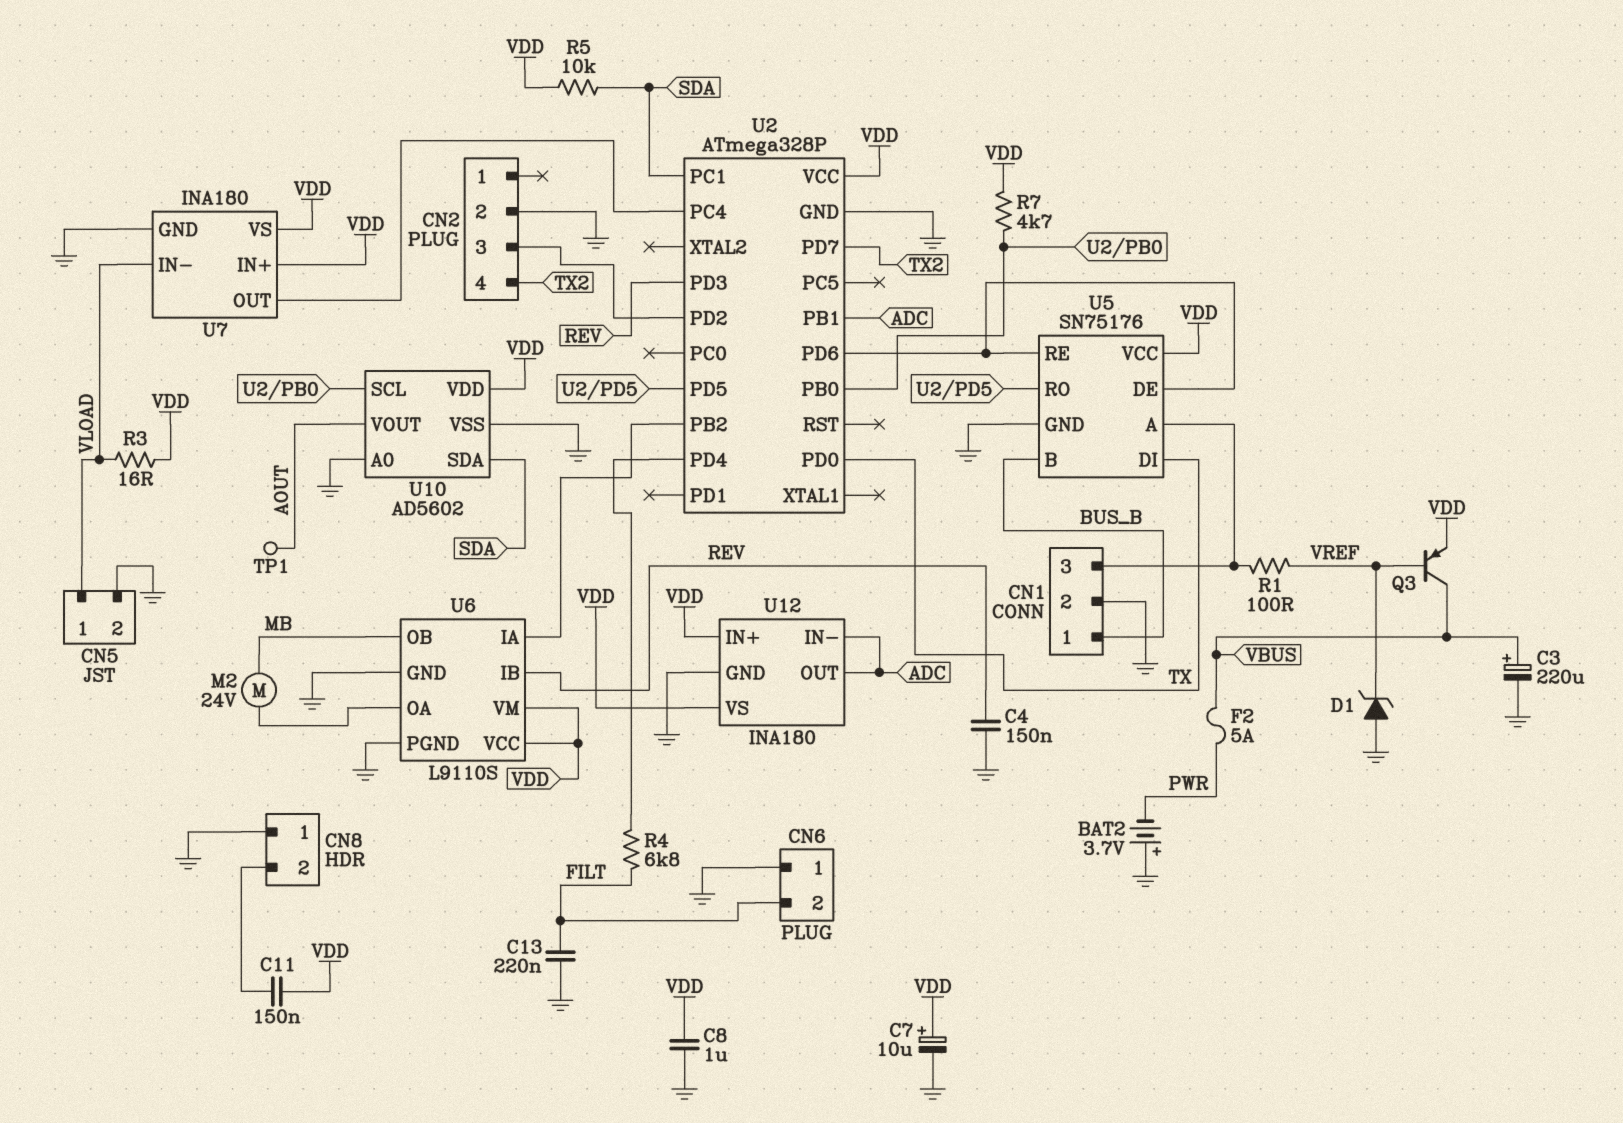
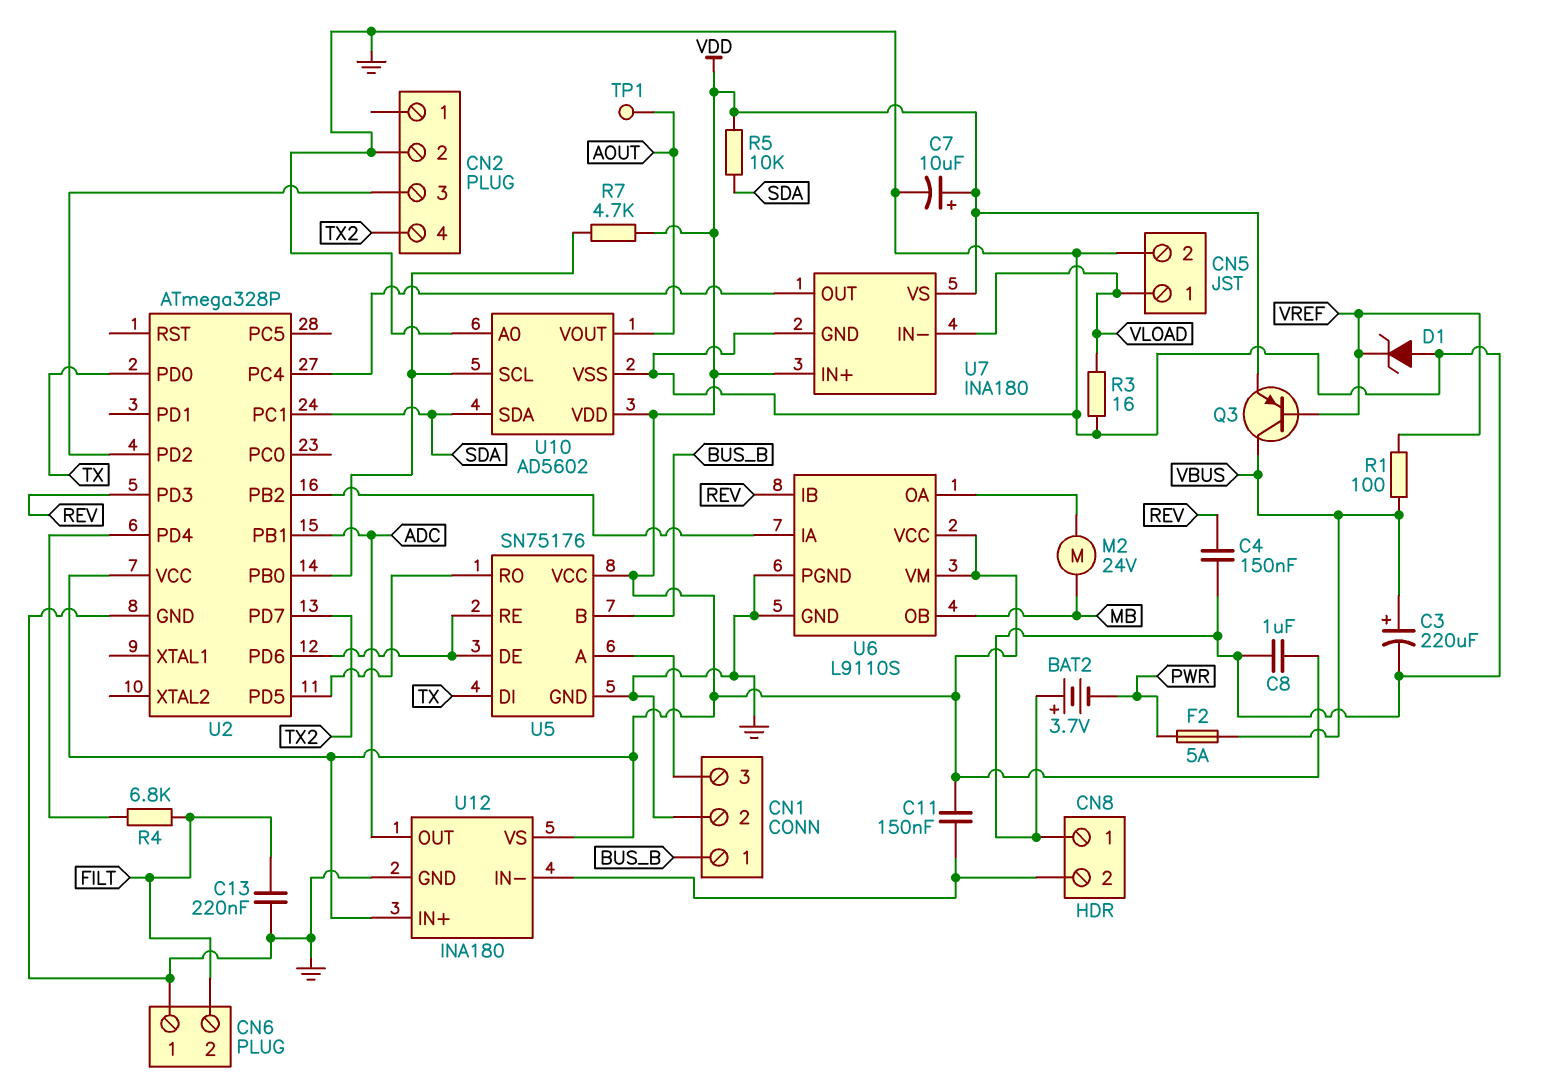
R1: 100 (CN1/3, VREF) -> 100 (VBUS, VREF)
R3: 16 (VDD, VLOAD) -> 16 (GND, VLOAD)
U12 pin IN-: ADC -> CN8/2

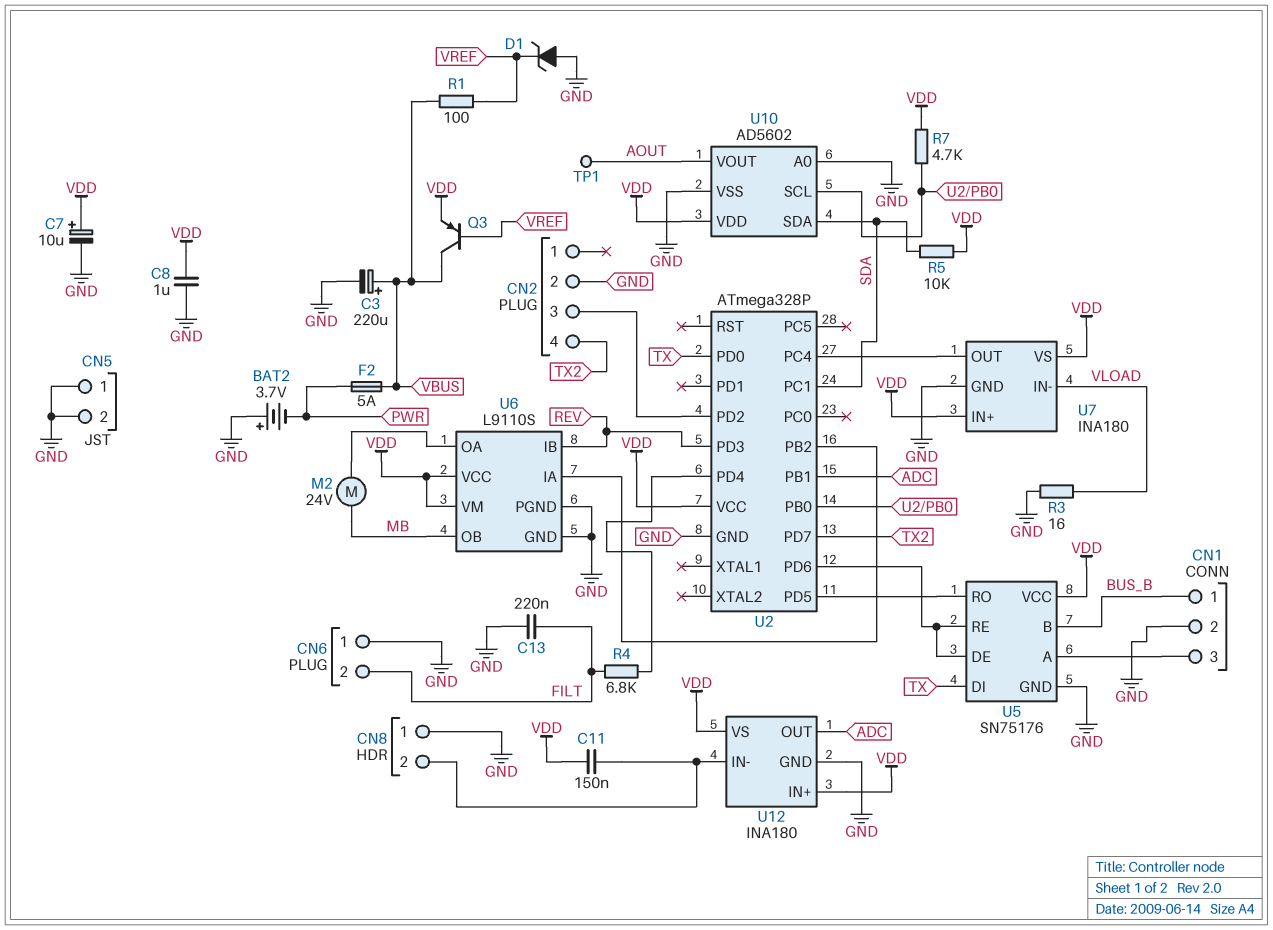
C4: 150nF (GND, REV) -> none
CN5 pin 1: VLOAD -> GND

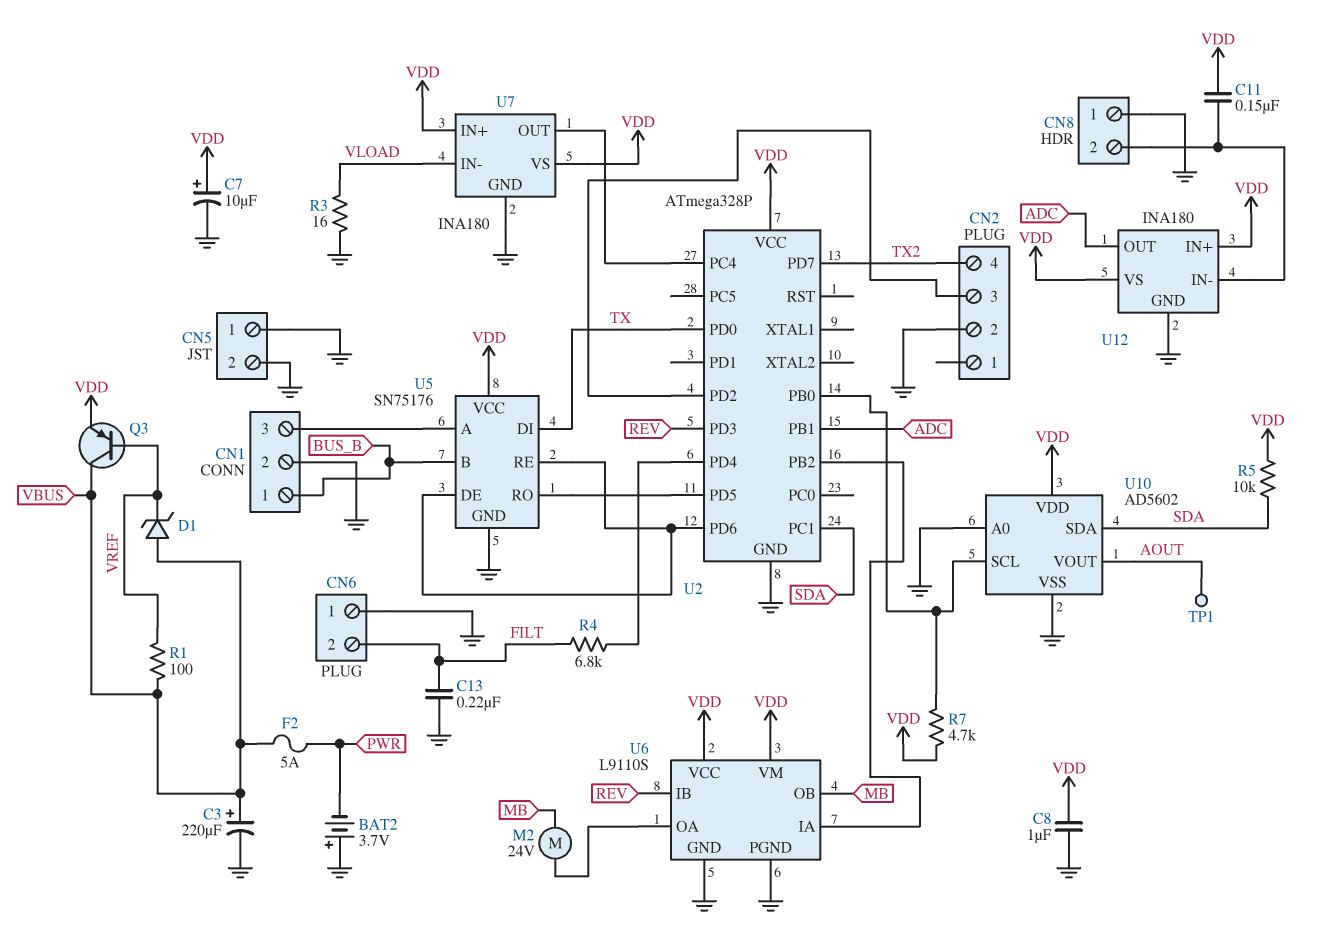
D1: zener (A GND, K VREF) -> zener (A VBUS, K VREF)

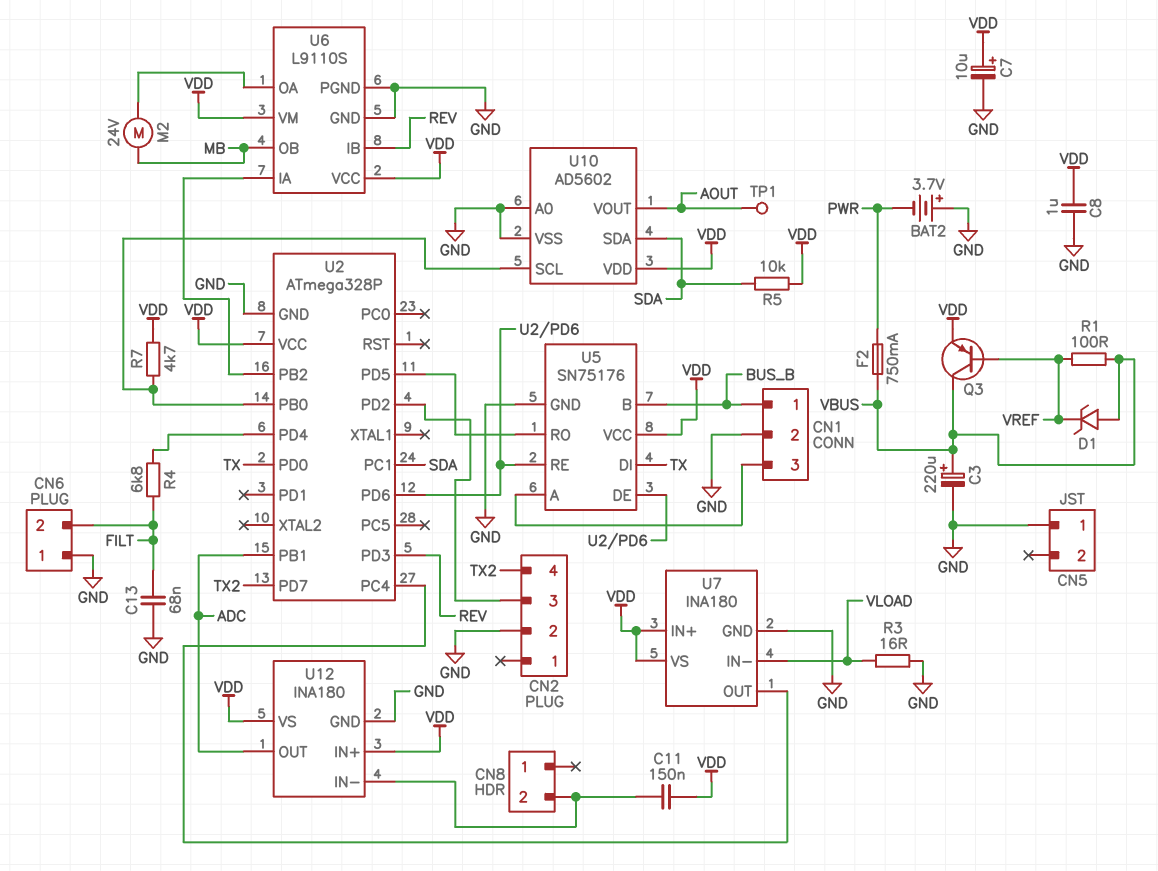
C13: 220nF (FILT, GND) -> 68nF (FILT, GND)
CN5 pin 2: GND -> none
CN8 pin 1: GND -> none
F2: 5A (PWR, VBUS) -> 750mA (PWR, VBUS)

